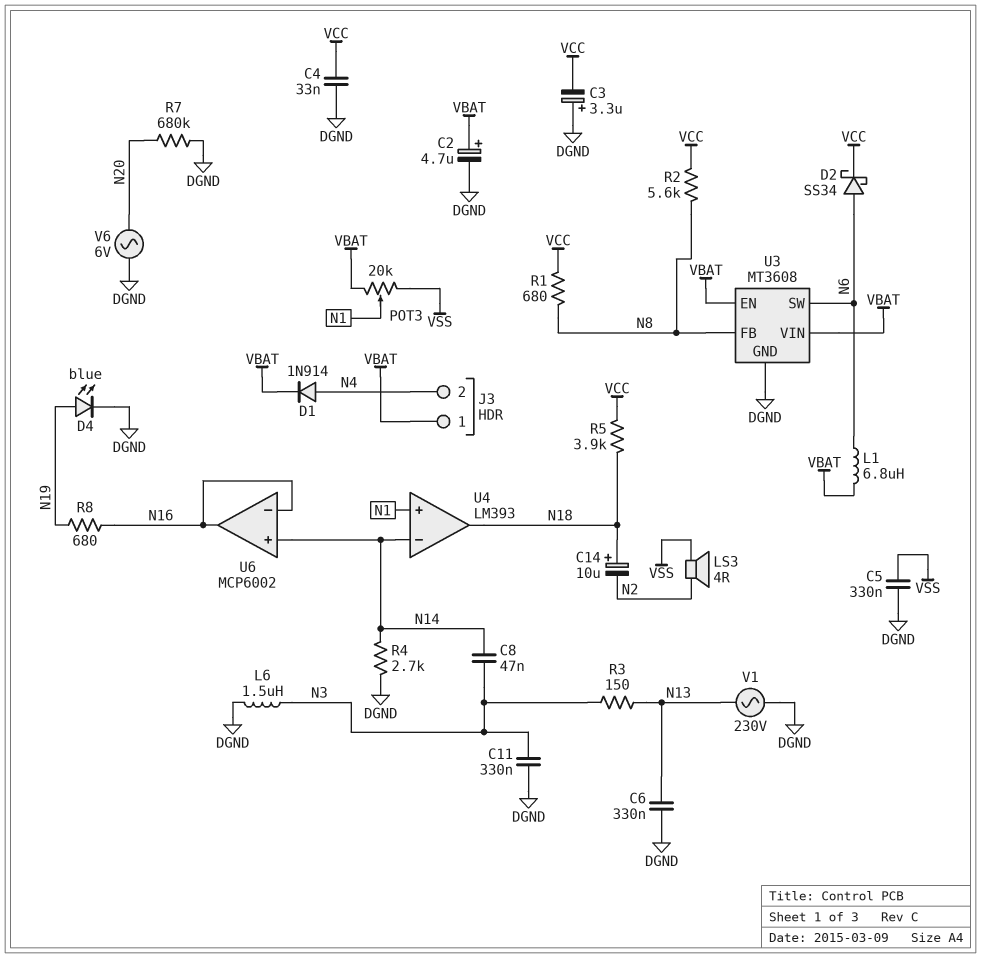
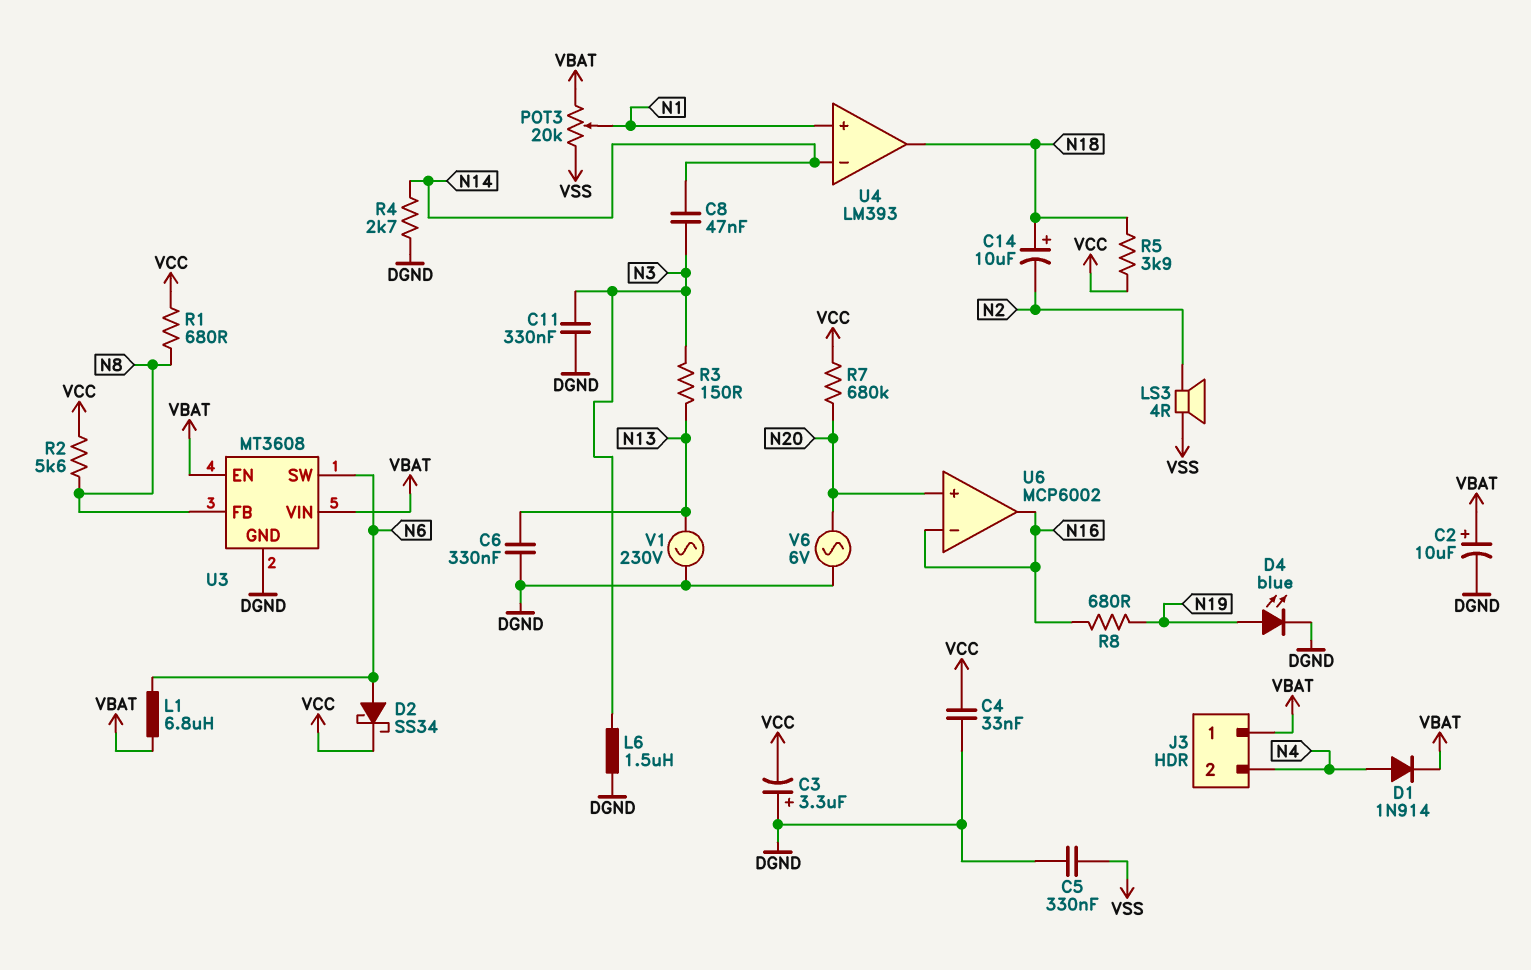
C2: 4.7uF (plus VBAT, minus DGND) -> 10uF (plus VBAT, minus DGND)
R7: 680k (DGND, N20) -> 680k (N20, VCC)
U6 pin in+: N14 -> N20

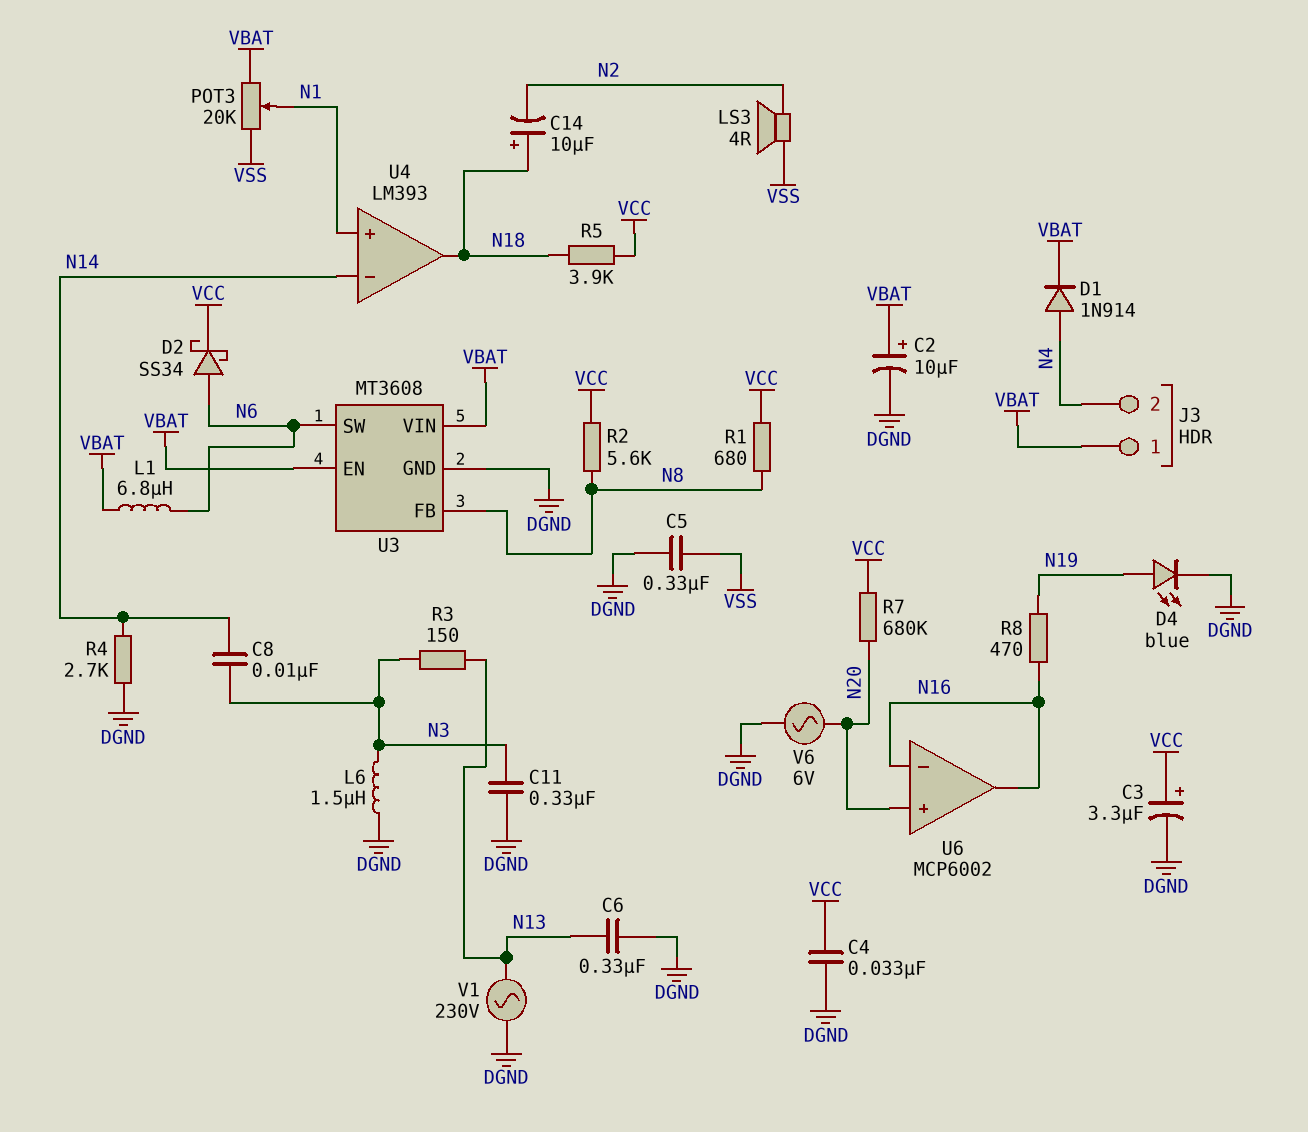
C3: 3.3uF (plus DGND, minus VCC) -> 3.3uF (plus VCC, minus DGND)
C8: 47nF (N3, N14) -> 10nF (N3, N14)
R8: 680 (N16, N19) -> 470 (N16, N19)

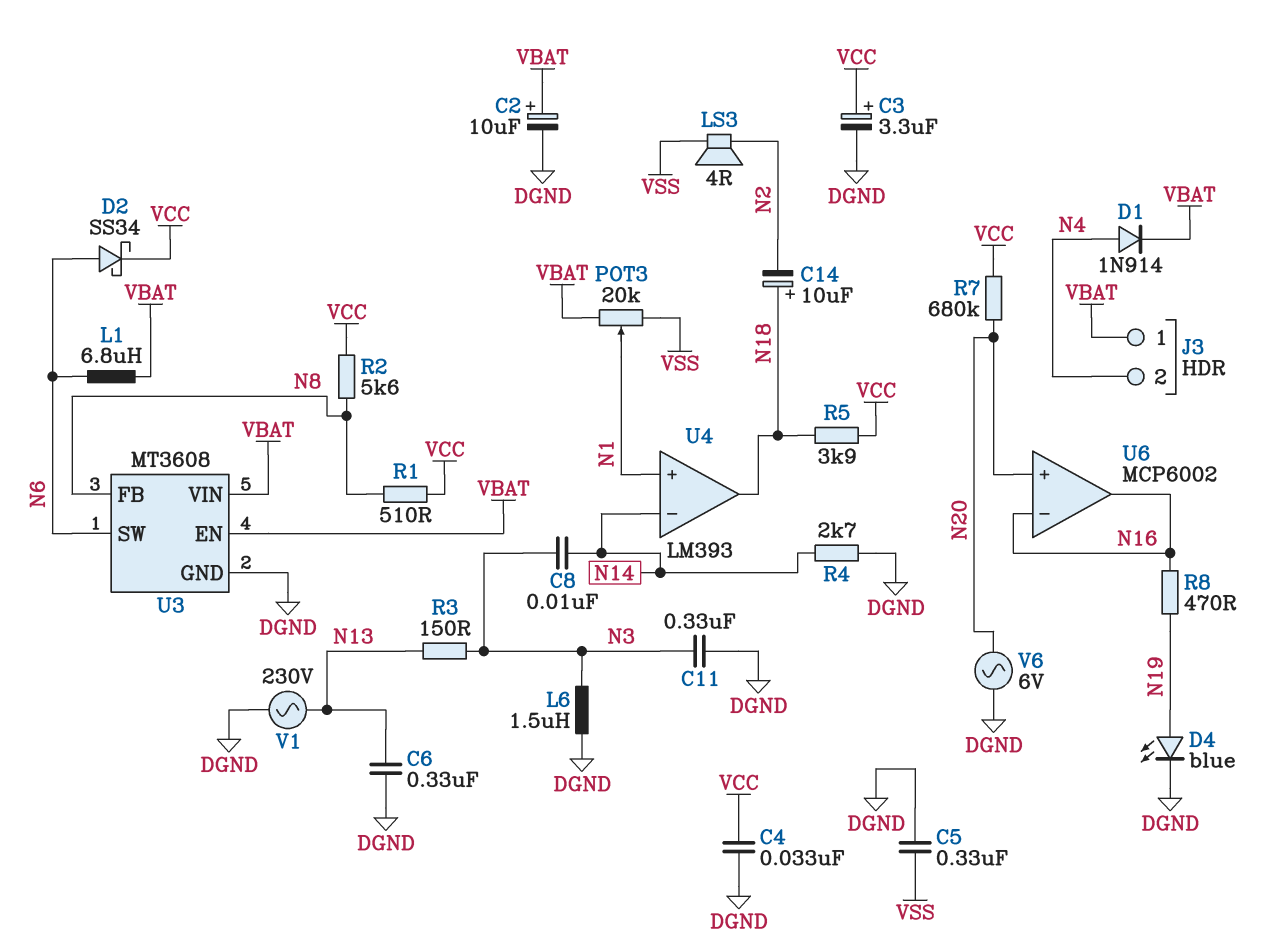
R1: 680 (N8, VCC) -> 510 (N8, VCC)

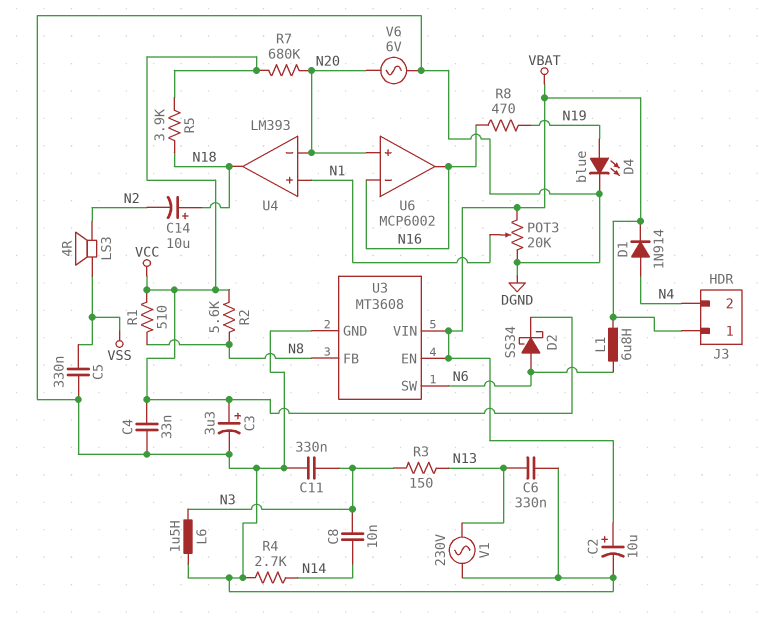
POT3: 20k (VBAT, VSS, wiper N1) -> 20k (DGND, VBAT, wiper N1)
U4 pin in-: N14 -> N20

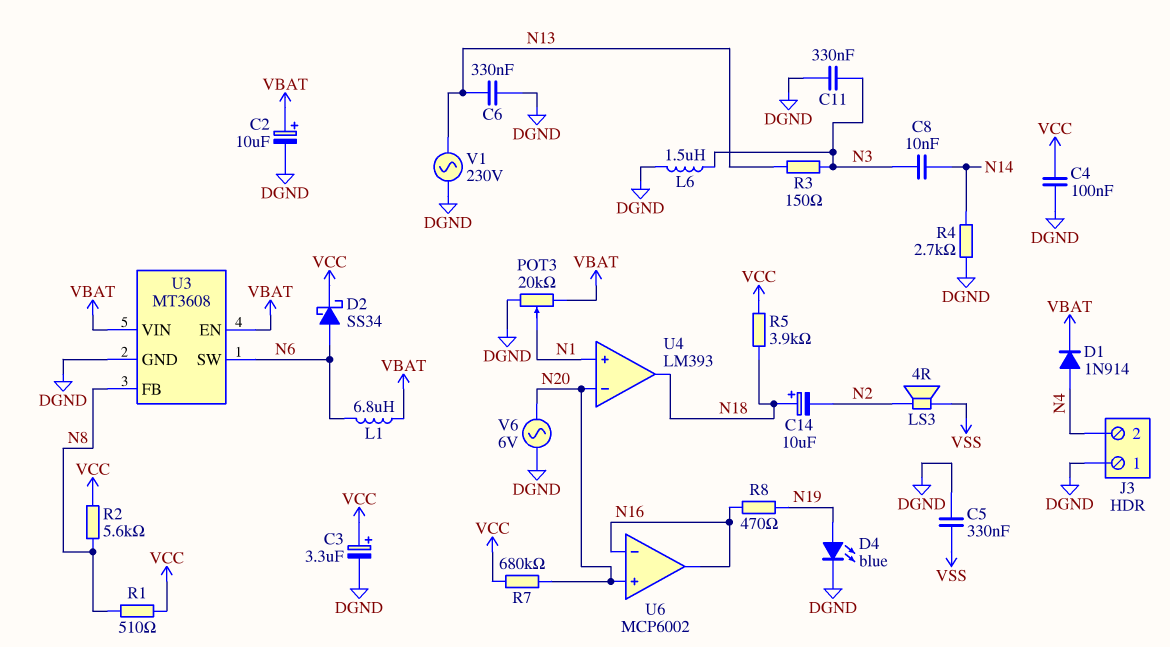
C4: 33nF (DGND, VCC) -> 100nF (DGND, VCC)
J3 pin 1: VBAT -> DGND

